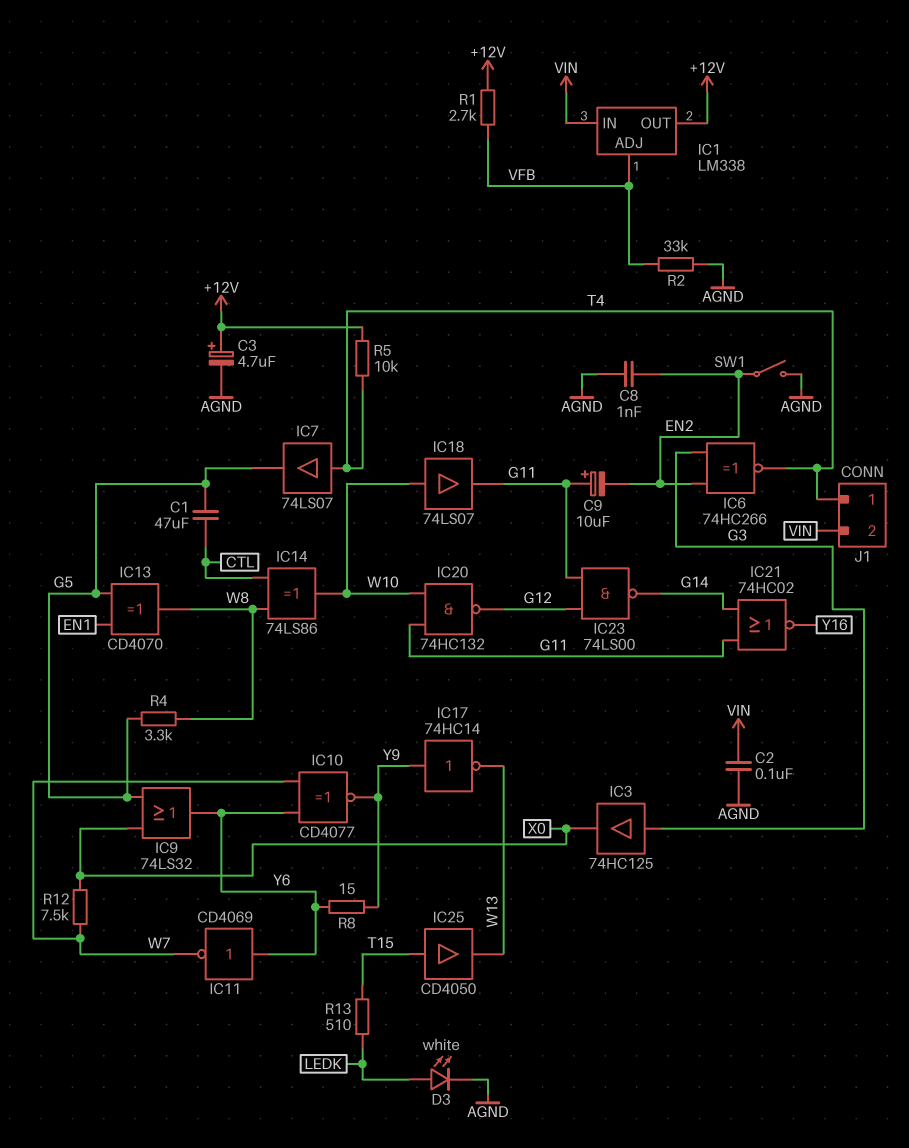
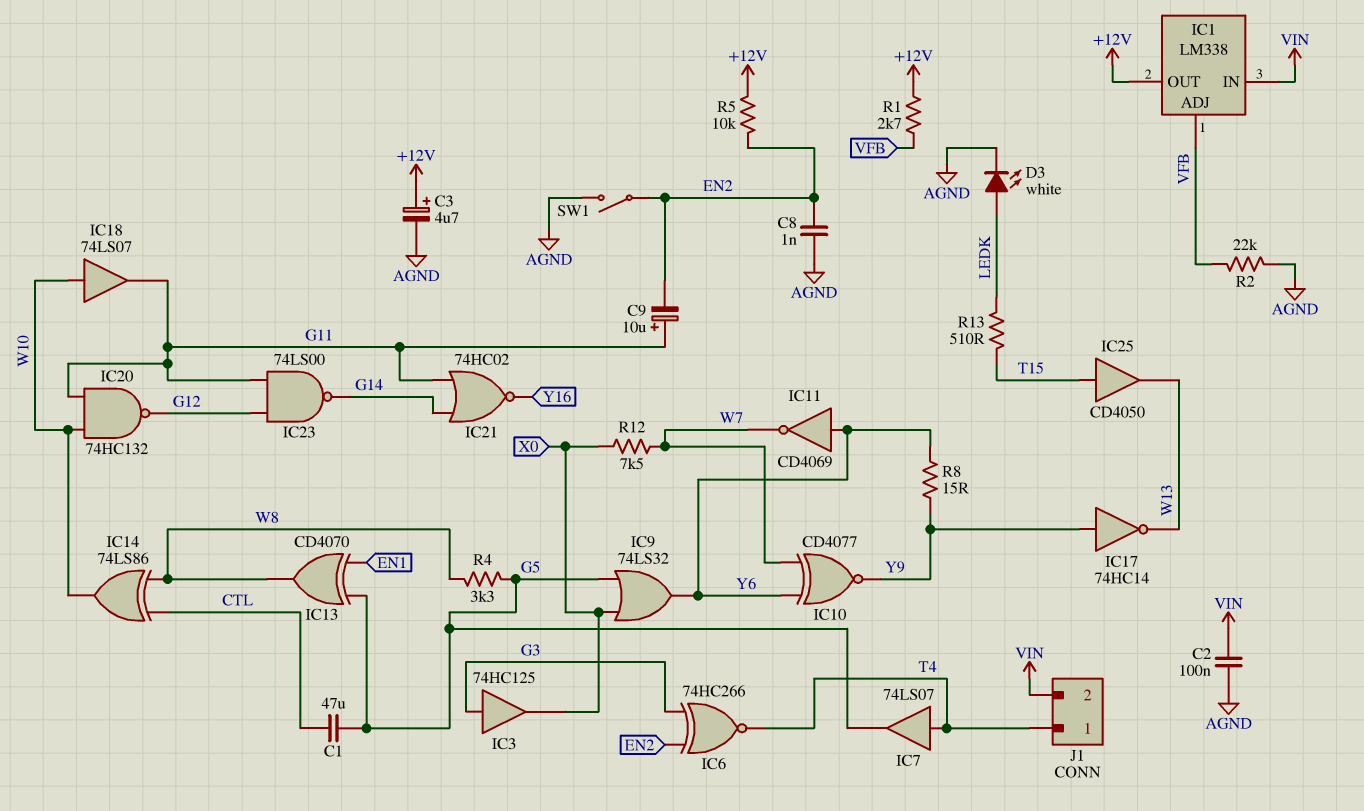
R2: 33k (AGND, VFB) -> 22k (AGND, VFB)
R5: 10k (+12V, T4) -> 10k (+12V, EN2)

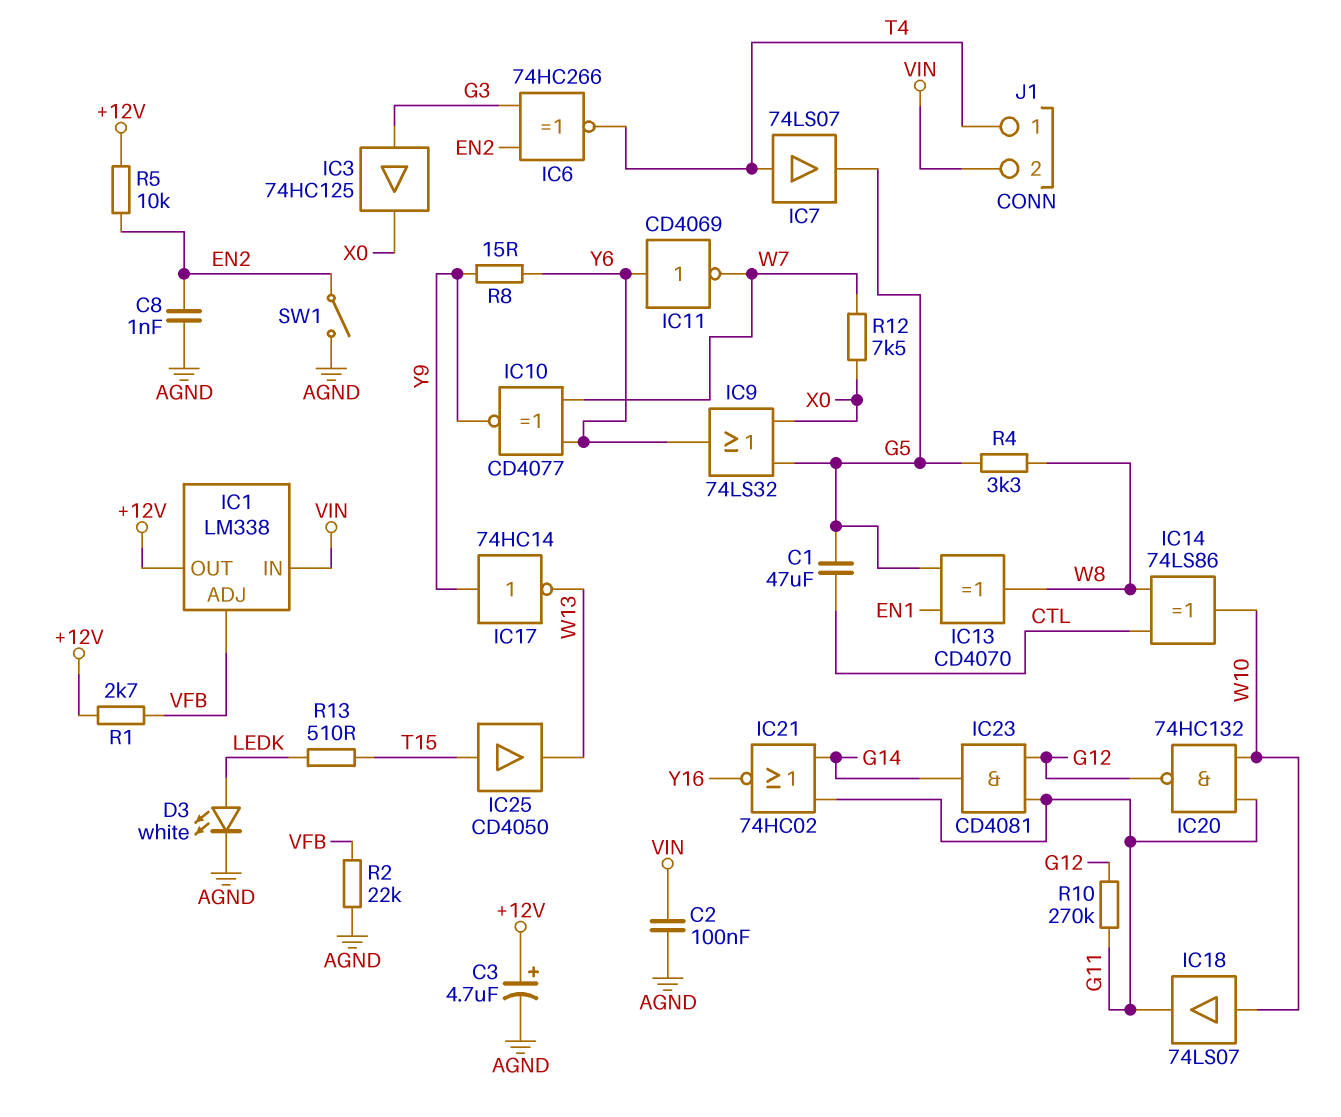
C9: 10uF (plus G11, minus EN2) -> none
IC23: NAND 74LS00 (in G11, in G12, out G14) -> AND CD4081 (in G11, in G12, out G14)
R10: none -> 270k (G11, G12)

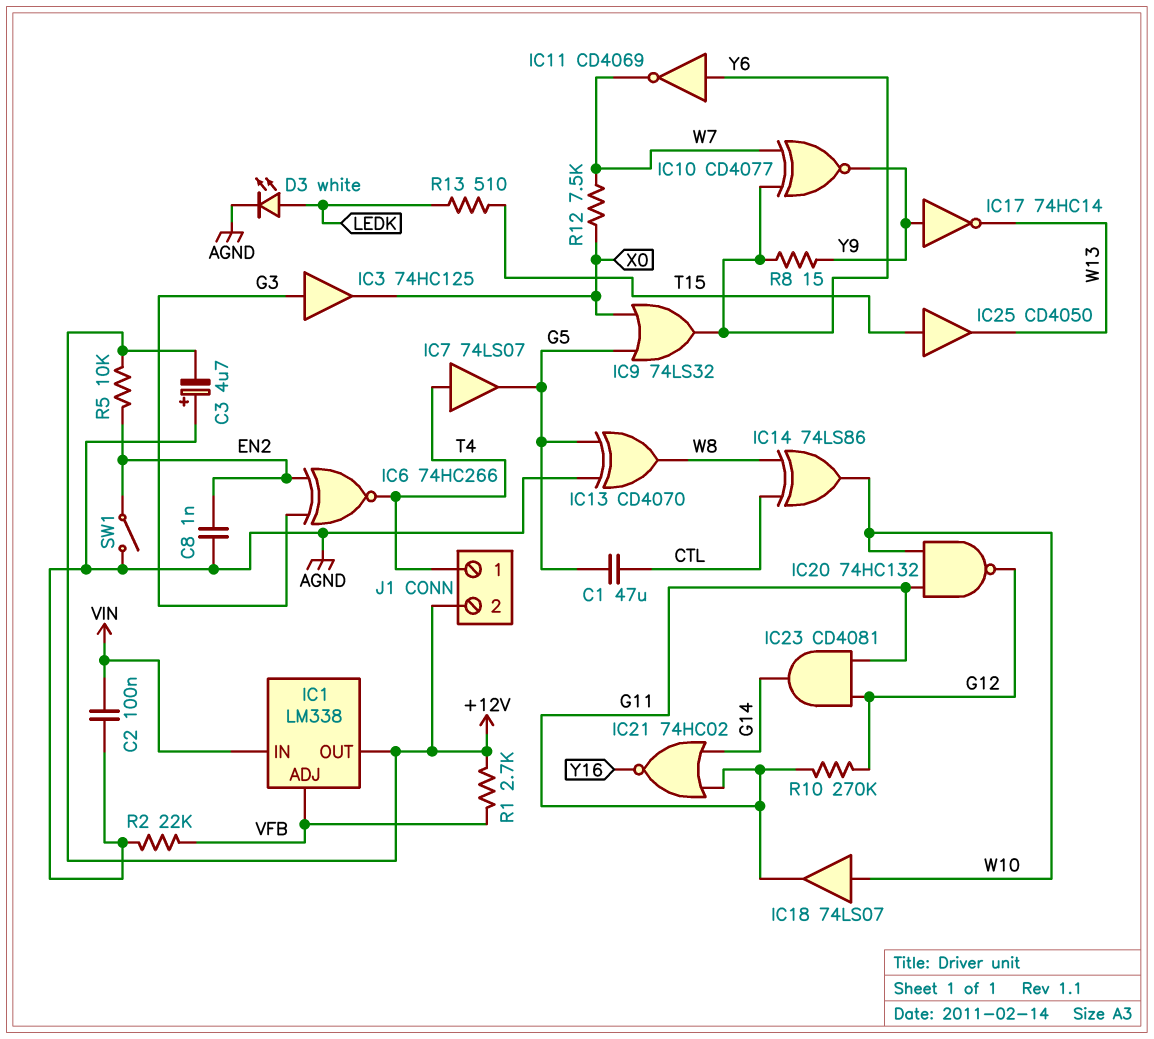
C3: 4.7uF (plus +12V, minus AGND) -> 4.7uF (plus AGND, minus +12V)
IC13: XOR CD4070 (in EN1, in G5, out W8) -> XOR CD4070 (in AGND, in G5, out W8)
J1 pin 2: VIN -> +12V
R4: 3.3k (G5, W8) -> none

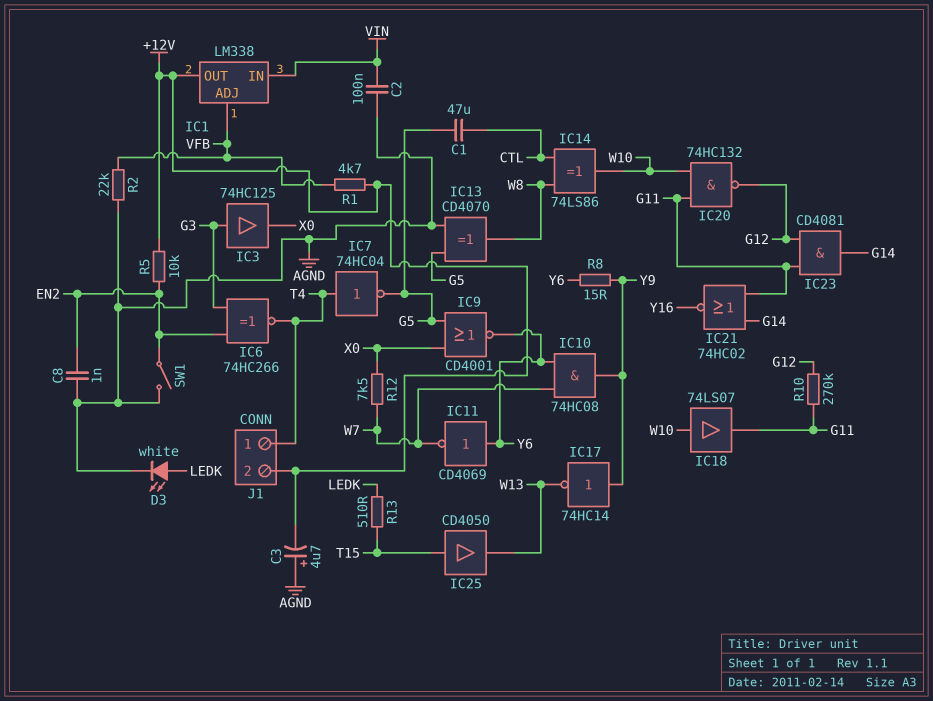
IC7: buffer 74LS07 (in T4, out G5) -> NOT 74HC04 (in T4, out G5)
IC9: OR 74LS32 (in G5, in X0, out Y6) -> NOR CD4001 (in G5, in X0, out Y6)
IC10: XNOR CD4077 (in W7, in Y6, out Y9) -> AND 74HC08 (in W7, in Y6, out Y9)
R1: 2.7k (+12V, VFB) -> 4.7k (+12V, VFB)

